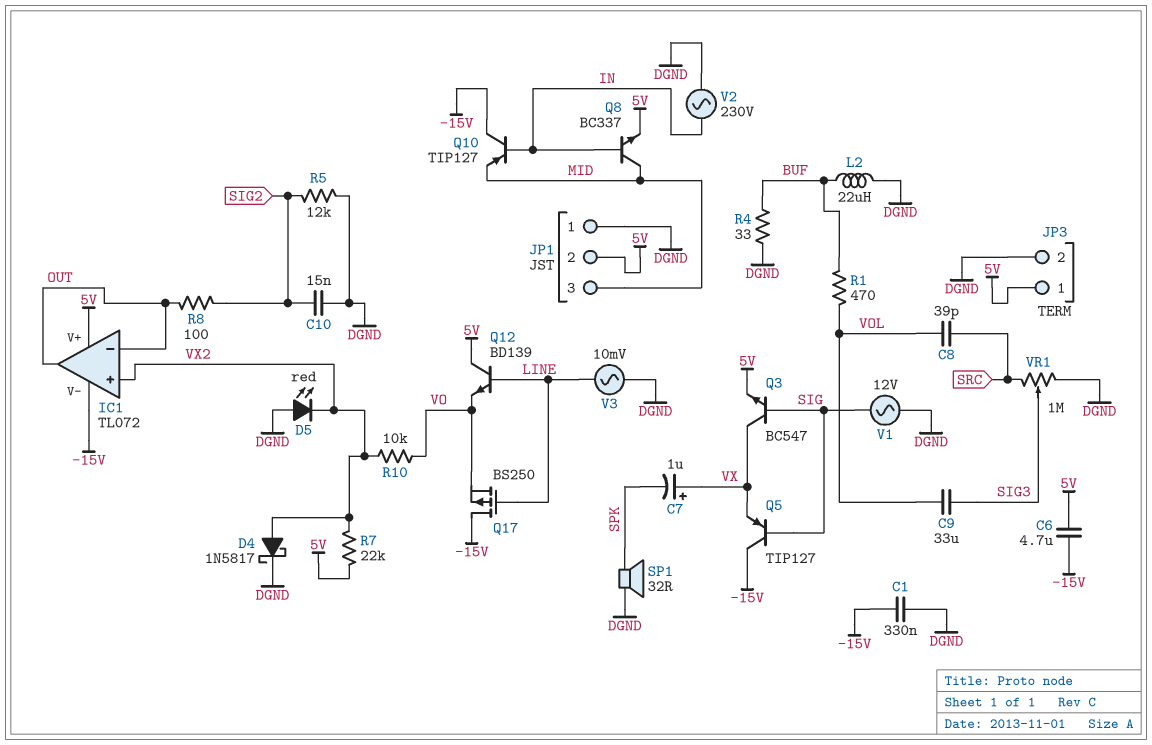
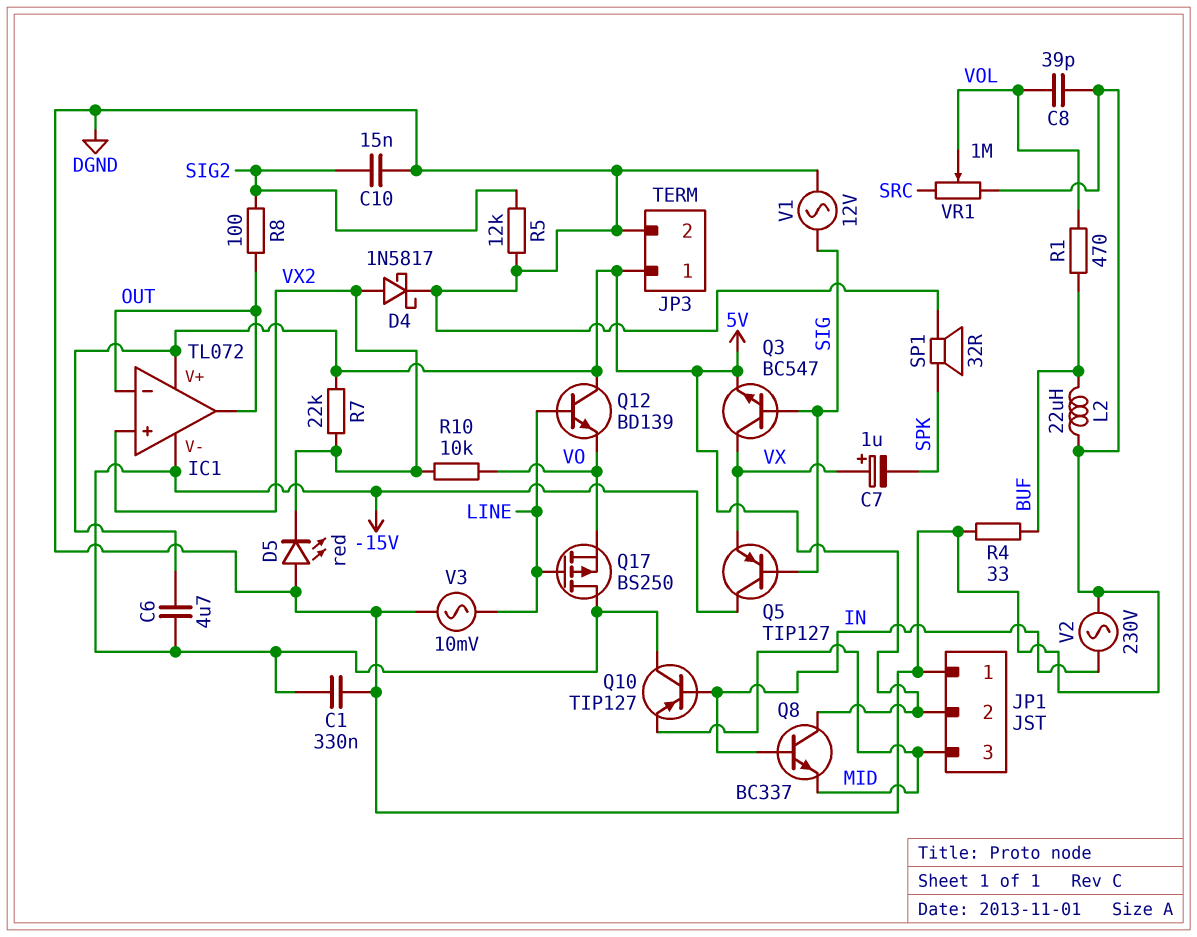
C8: 39pF (SRC, VOL) -> 39pF (DGND, VOL)
C9: 33uF (SIG3, VOL) -> none
Q8: NPN BC337 (B IN, C MID, E 5V) -> NPN BC337 (B IN, C 5V, E MID)
VR1: 1M (DGND, SRC, wiper SIG3) -> 1M (DGND, SRC, wiper VOL)

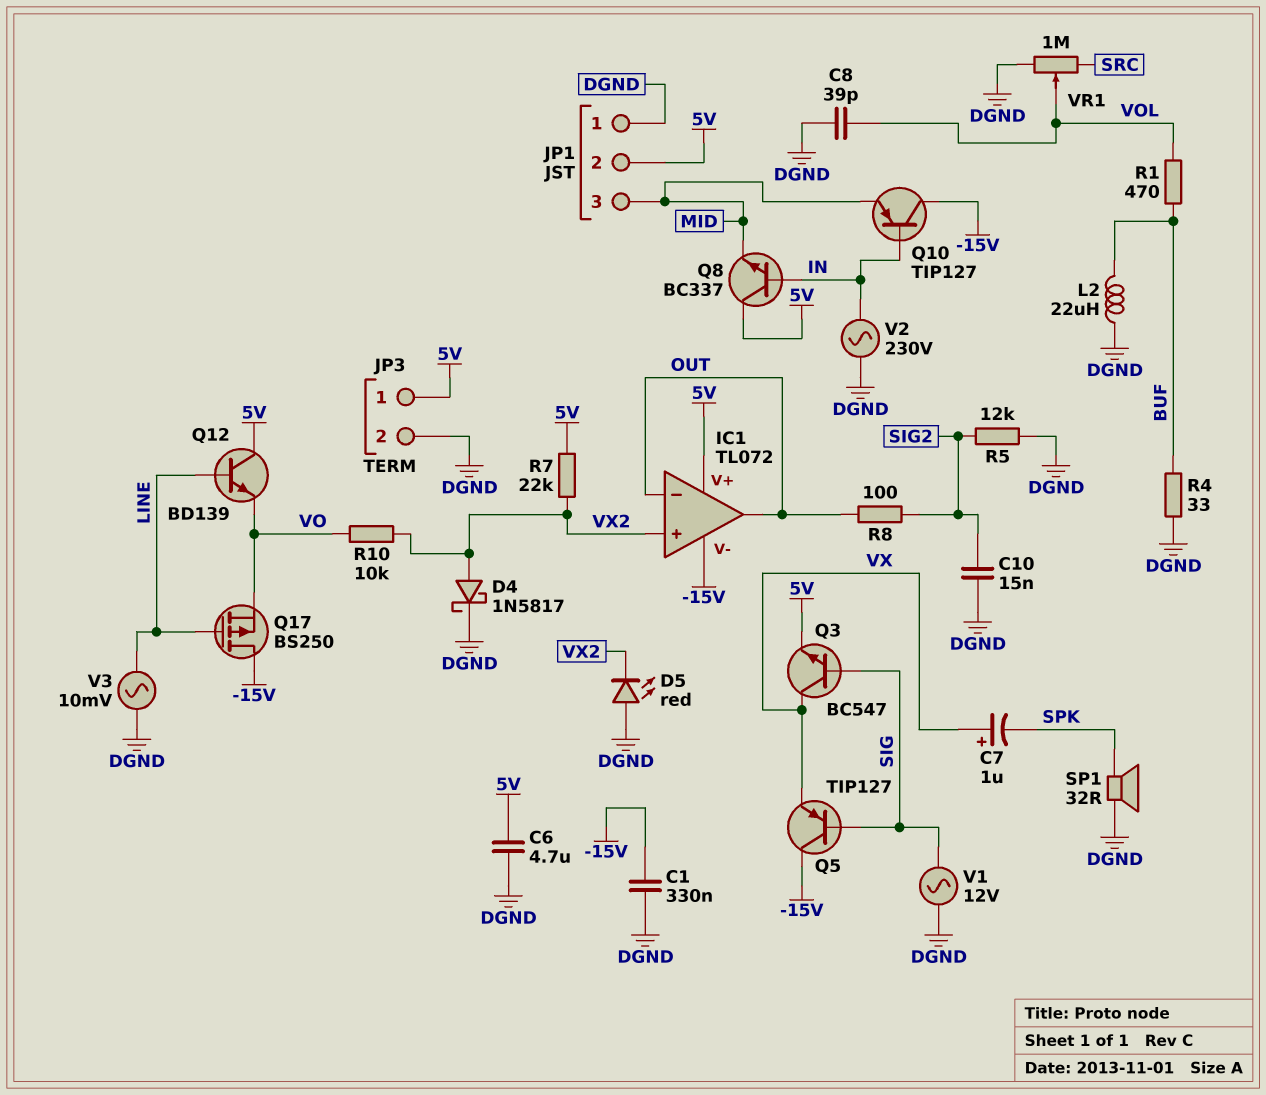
C6: 4.7uF (-15V, 5V) -> 4.7uF (5V, DGND)

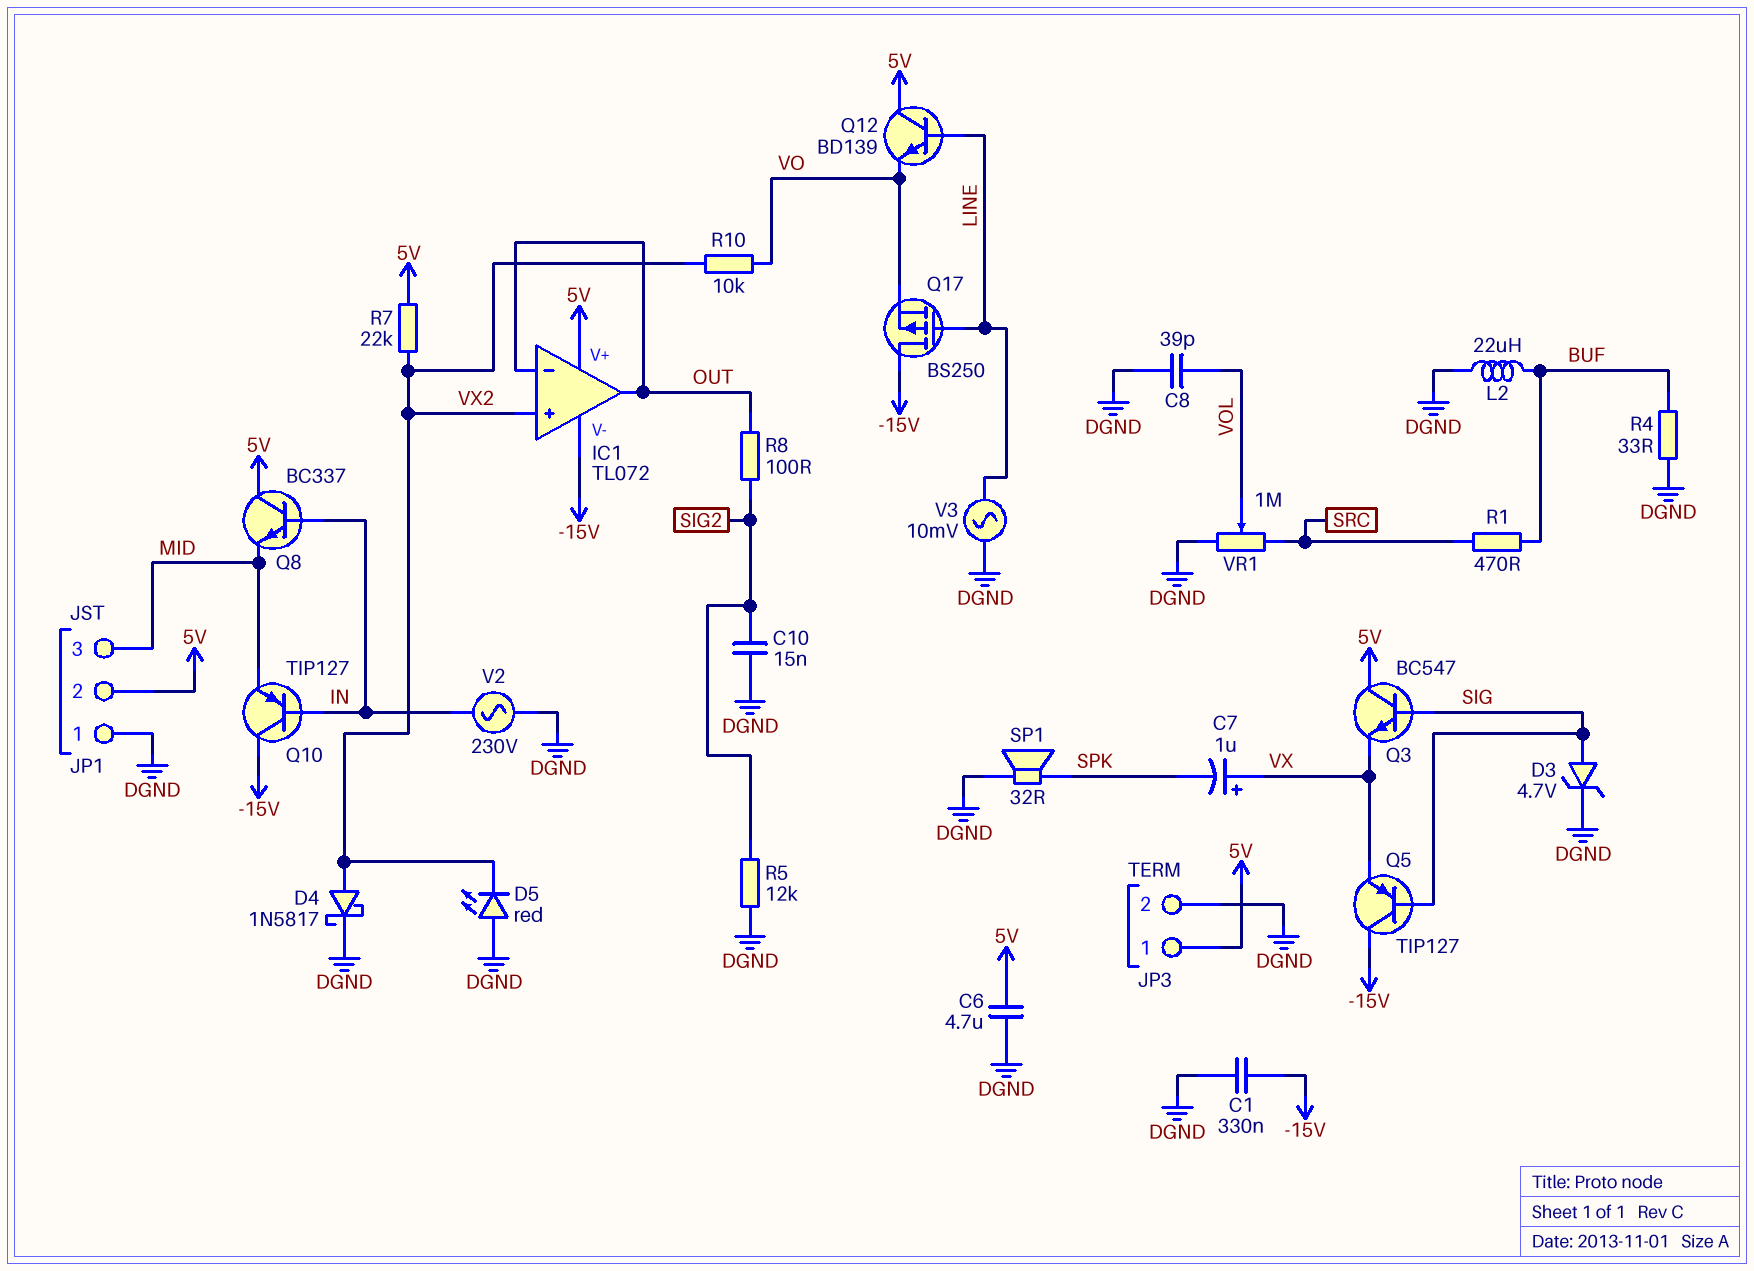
D3: none -> zener 4.7V (A SIG, K DGND)
Q3: NPN BC547 (B SIG, C VX, E 5V) -> NPN BC547 (B SIG, C 5V, E VX)
R1: 470 (BUF, VOL) -> 470 (BUF, SRC)
V1: AC 12V (DGND, SIG) -> none

